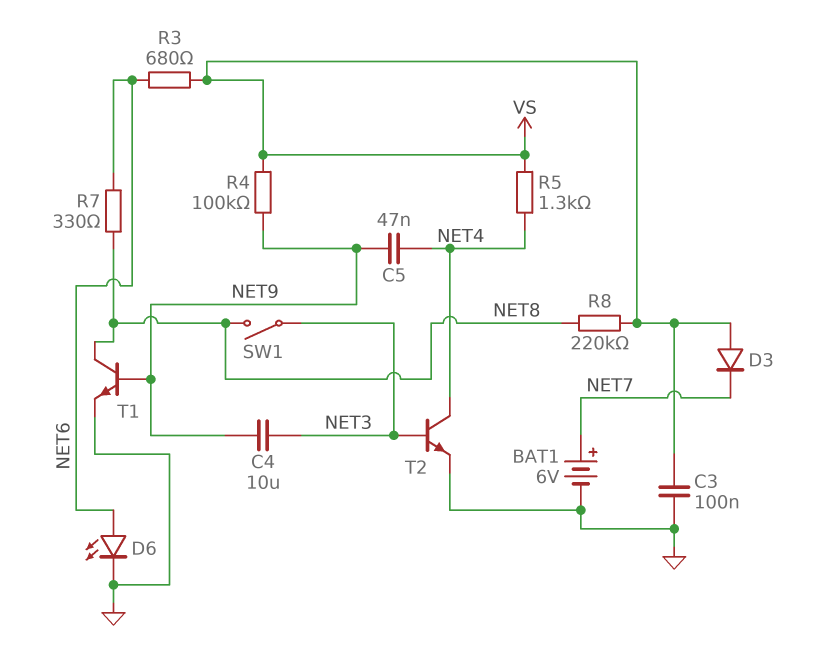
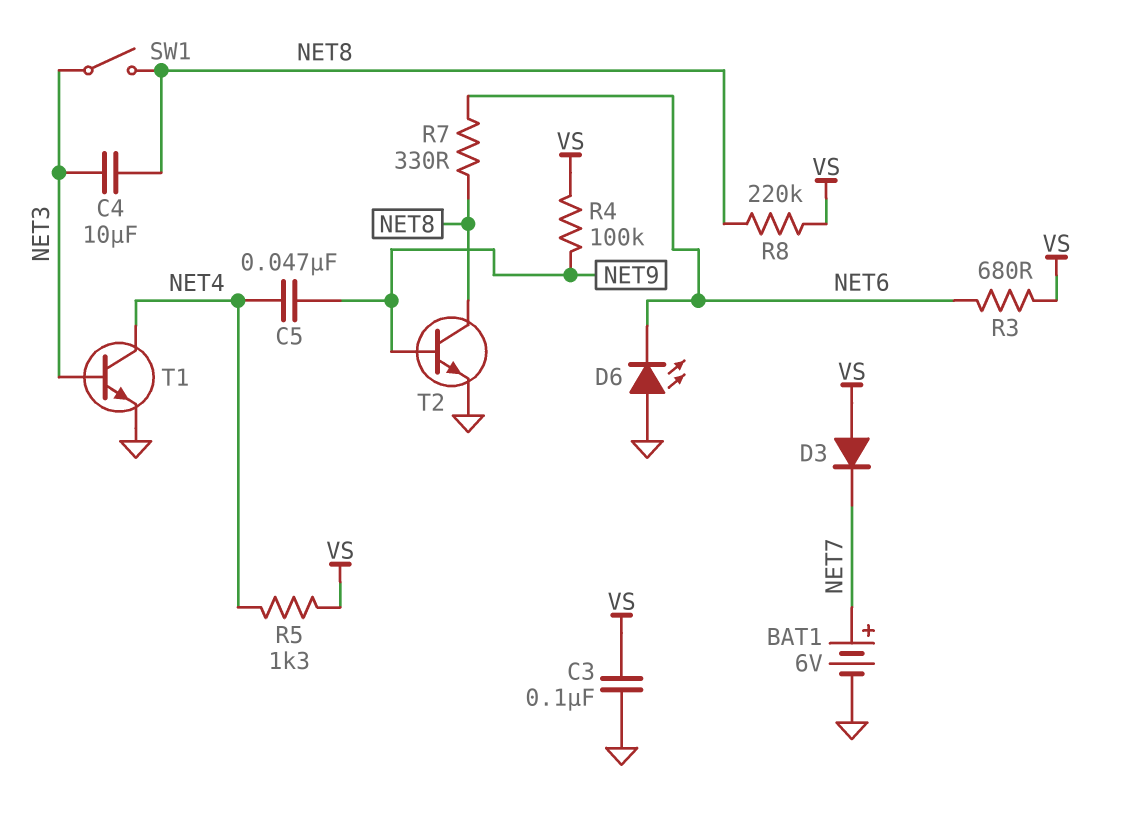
C4: 10uF (NET3, NET9) -> 10uF (NET3, NET8)
D6: LED (A NET6, K GND) -> LED (A GND, K NET6)
T1: NPN (B NET9, C NET8, E GND) -> NPN (B NET3, C NET4, E GND)
T2: NPN (B NET3, C NET4, E GND) -> NPN (B NET9, C NET8, E GND)

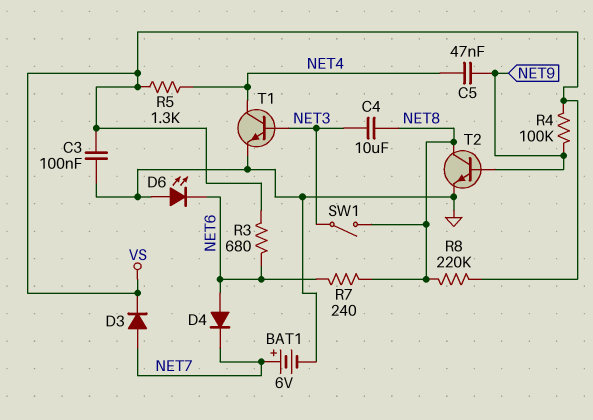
D3: diode (A VS, K NET7) -> diode (A NET7, K VS)
D4: none -> diode (A NET6, K NET7)
R7: 330 (NET6, NET8) -> 240 (NET6, NET8)

